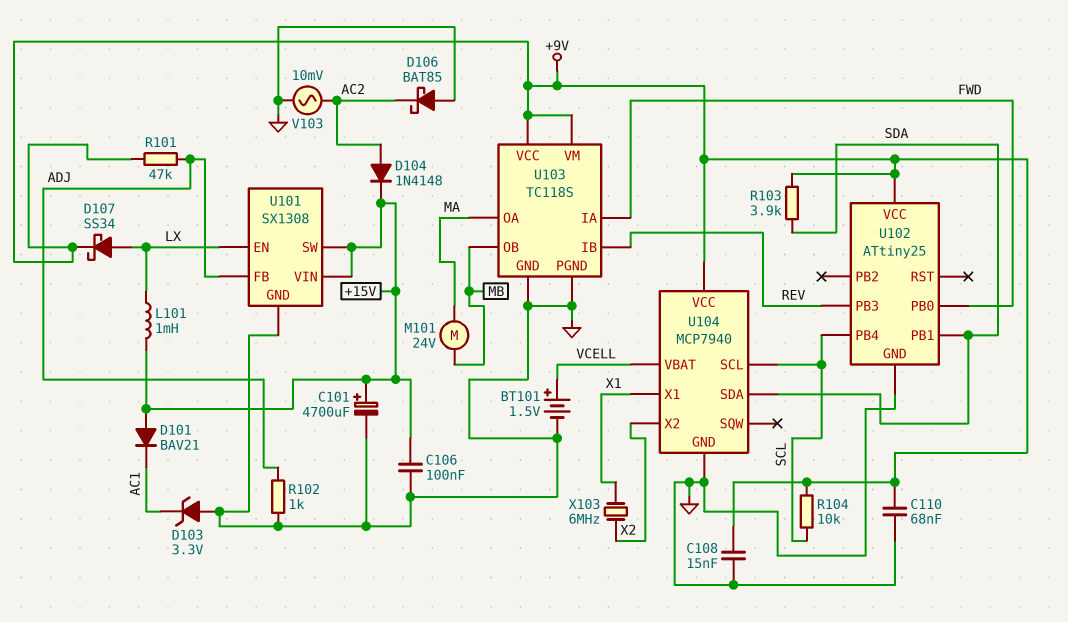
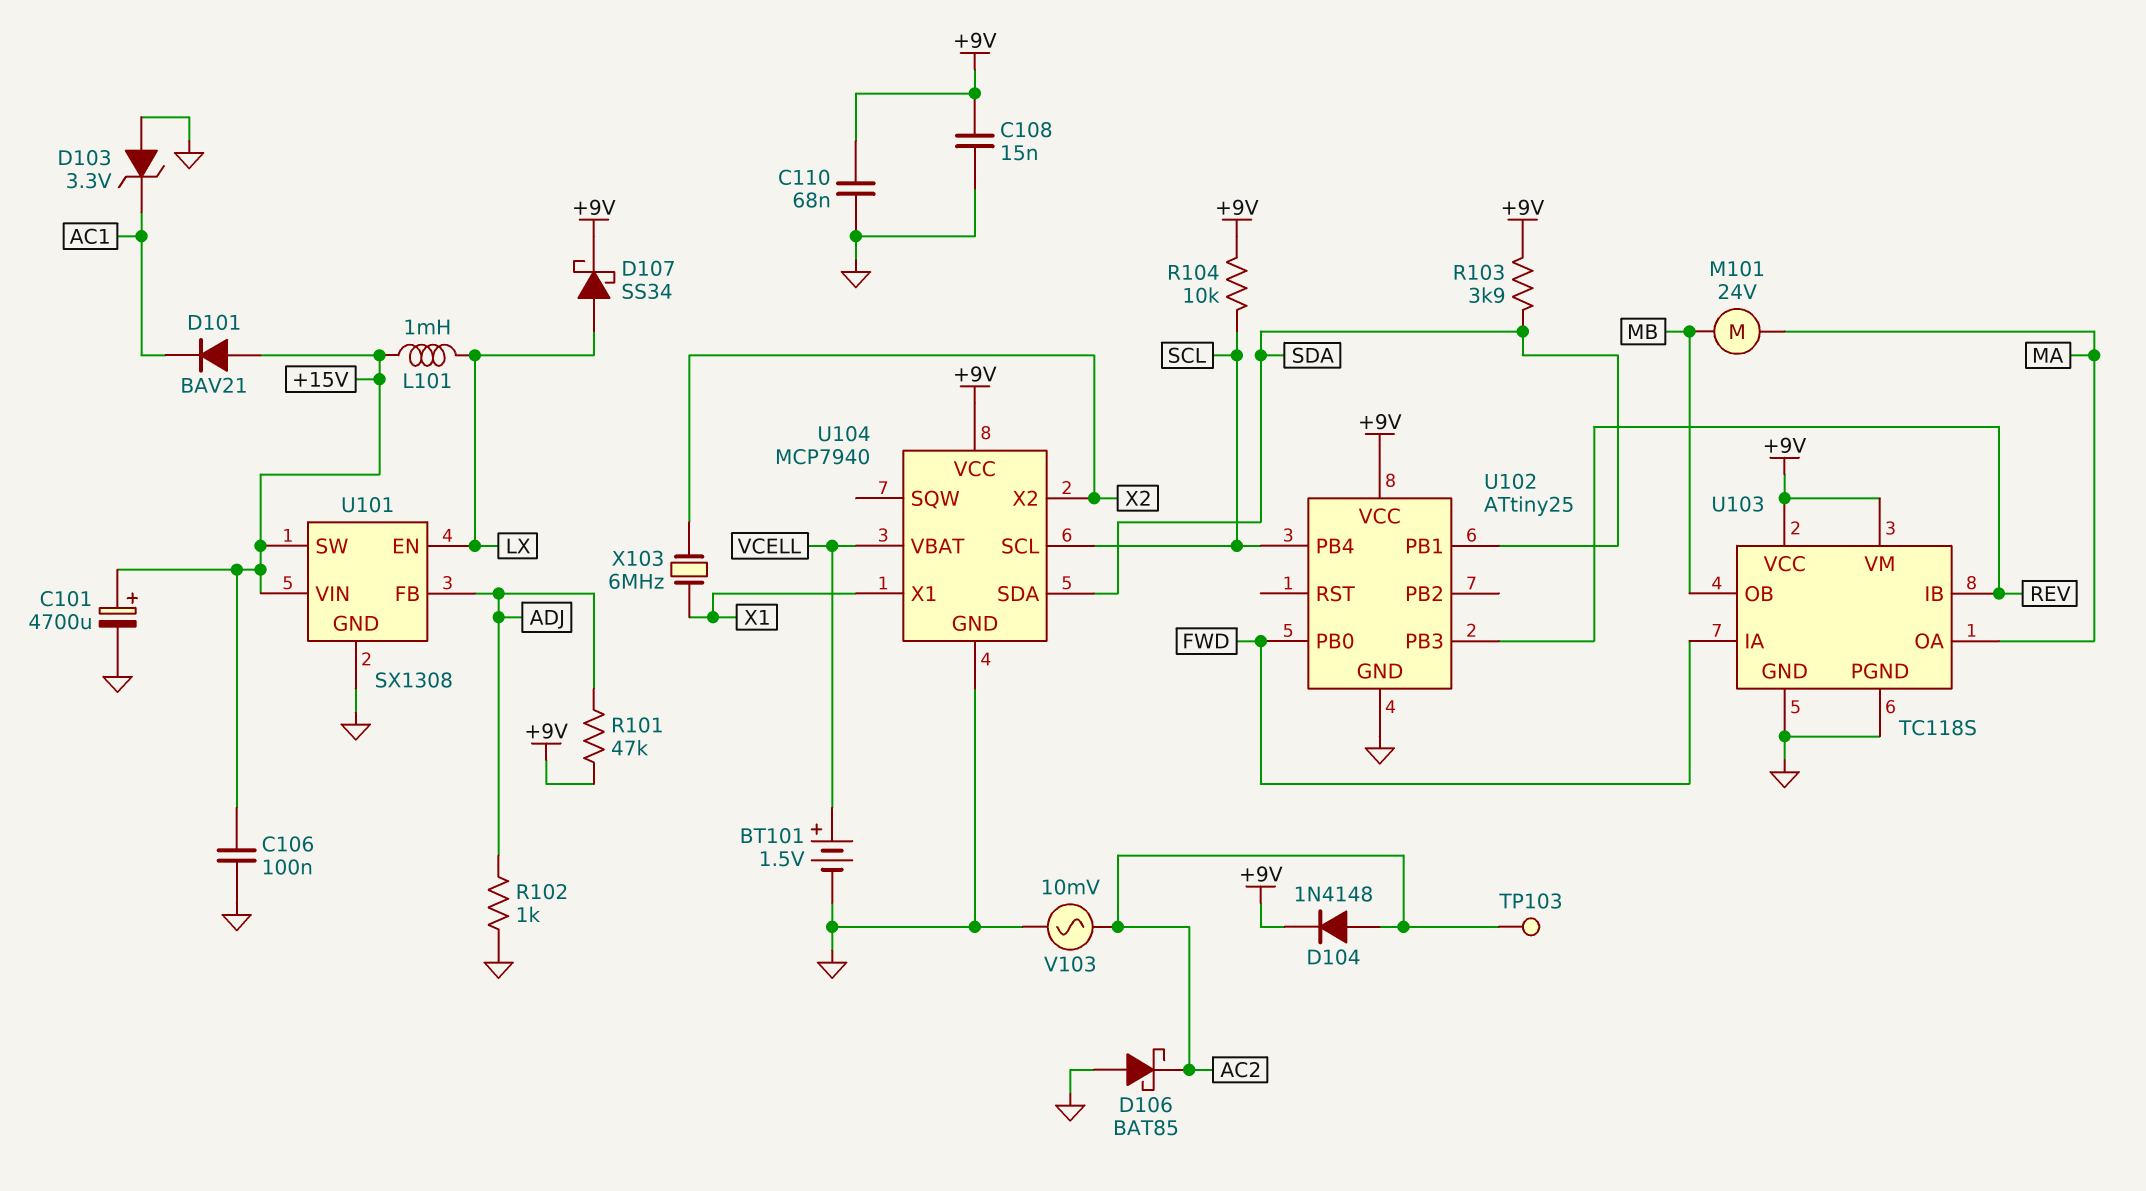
D104: diode 1N4148 (A AC2, K +15V) -> diode 1N4148 (A AC2, K +9V)
TP103: none -> test point (AC2)

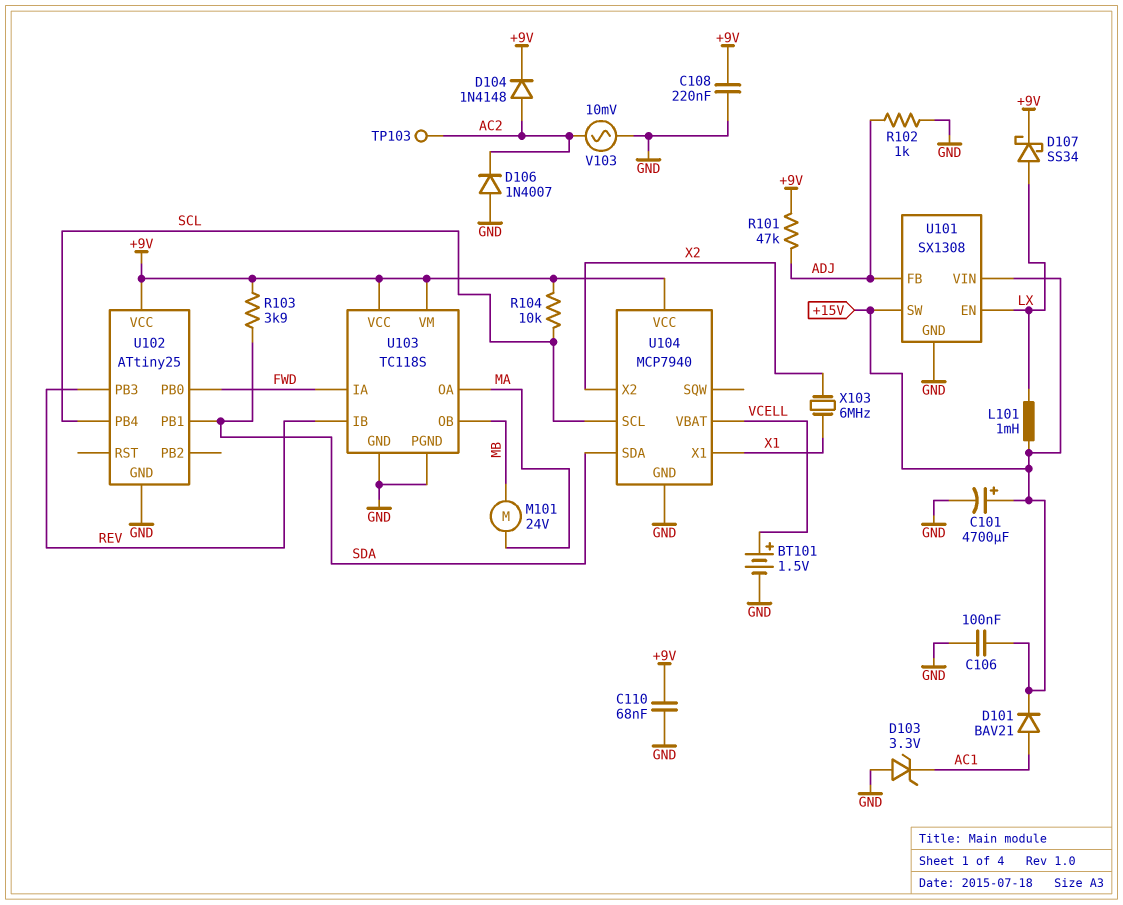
C108: 15nF (+9V, GND) -> 220nF (+9V, GND)
D101: diode BAV21 (A +15V, K AC1) -> diode BAV21 (A AC1, K +15V)
D106: schottky BAT85 (A GND, K AC2) -> diode 1N4007 (A GND, K AC2)

